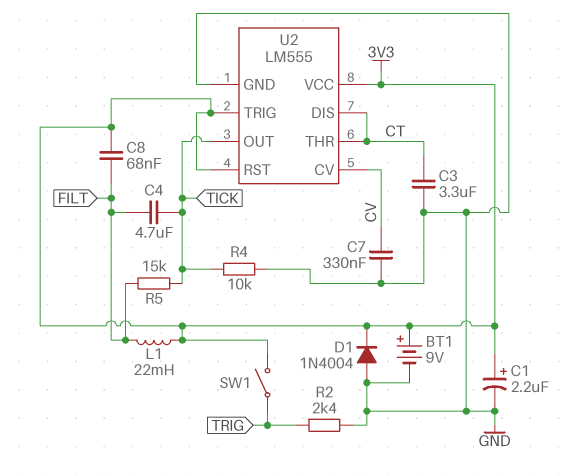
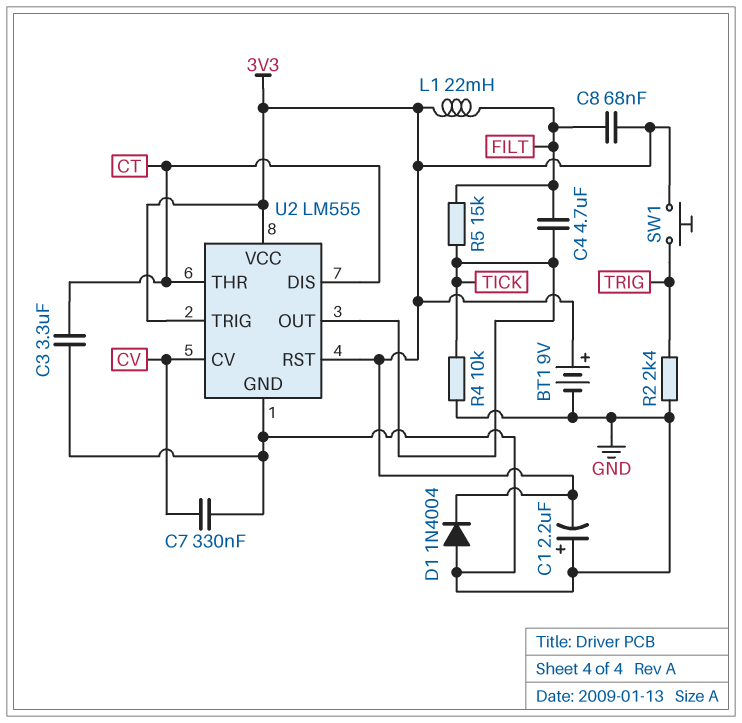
C1: 2.2uF (plus 3V3, minus GND) -> 2.2uF (plus GND, minus 3V3)
SW1: switch (3V3, TRIG) -> button (3V3, TRIG)

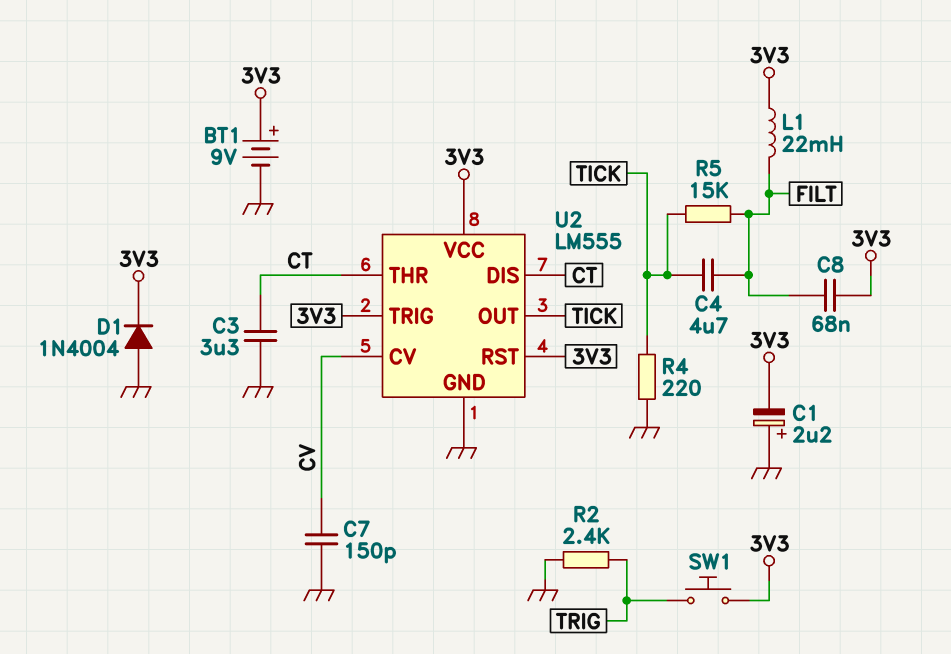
C7: 330nF (CV, GND) -> 150pF (CV, GND)
R4: 10k (GND, TICK) -> 220 (GND, TICK)

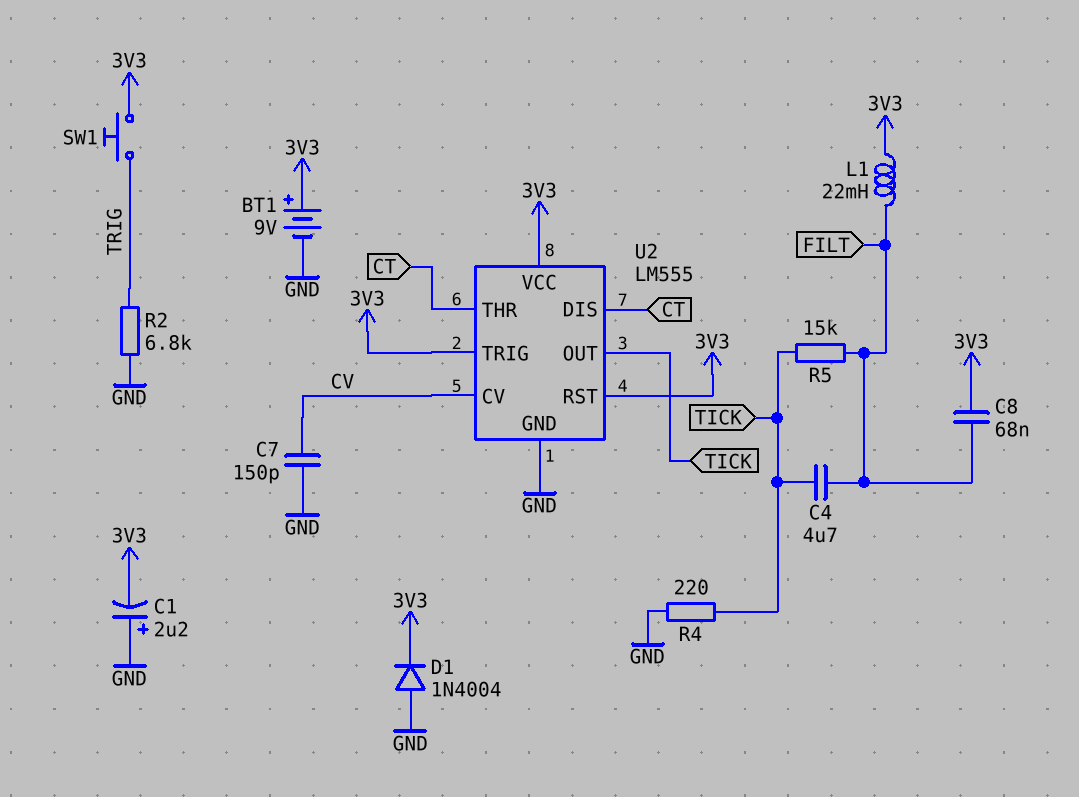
C3: 3.3uF (CT, GND) -> none
R2: 2.4k (GND, TRIG) -> 6.8k (GND, TRIG)

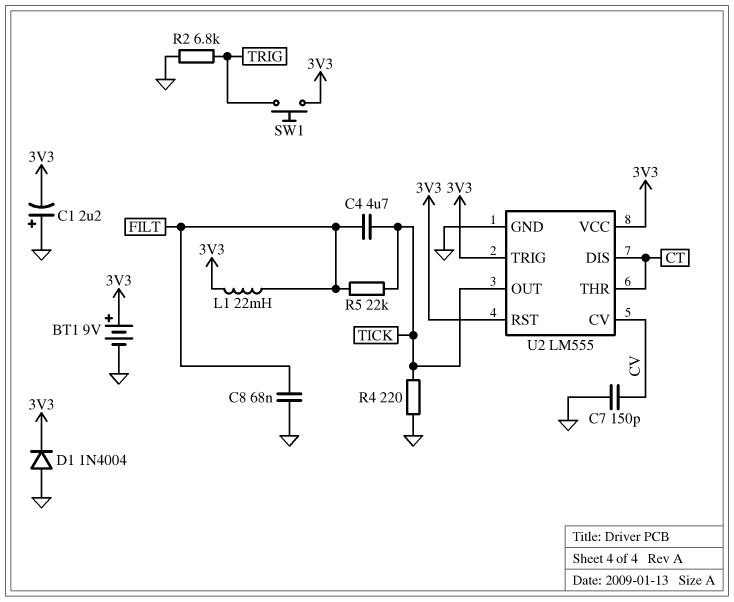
C8: 68nF (3V3, FILT) -> 68nF (FILT, GND)
R5: 15k (FILT, TICK) -> 22k (FILT, TICK)

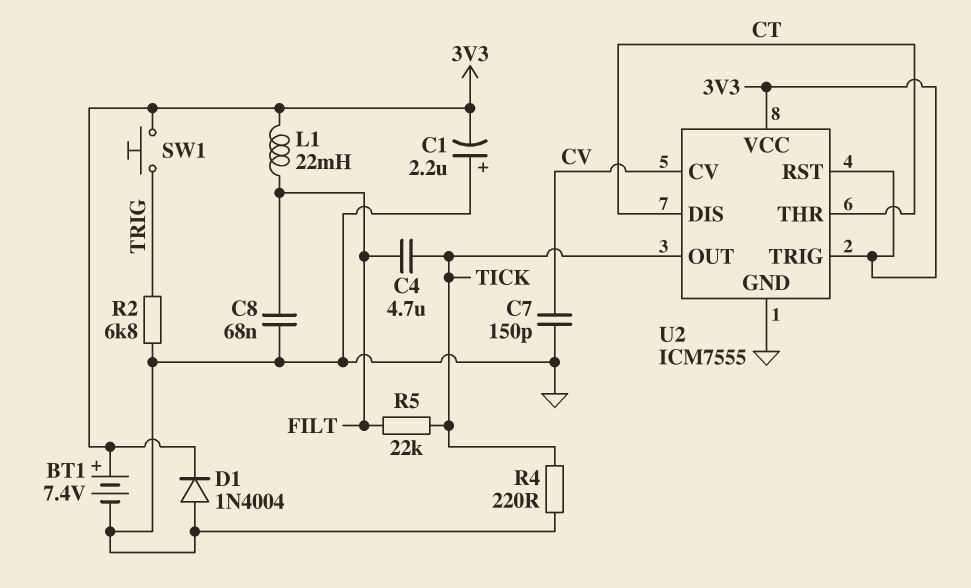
BT1: 9V (plus 3V3, minus GND) -> 7.4V (plus 3V3, minus GND)
U2: LM555 -> ICM7555

